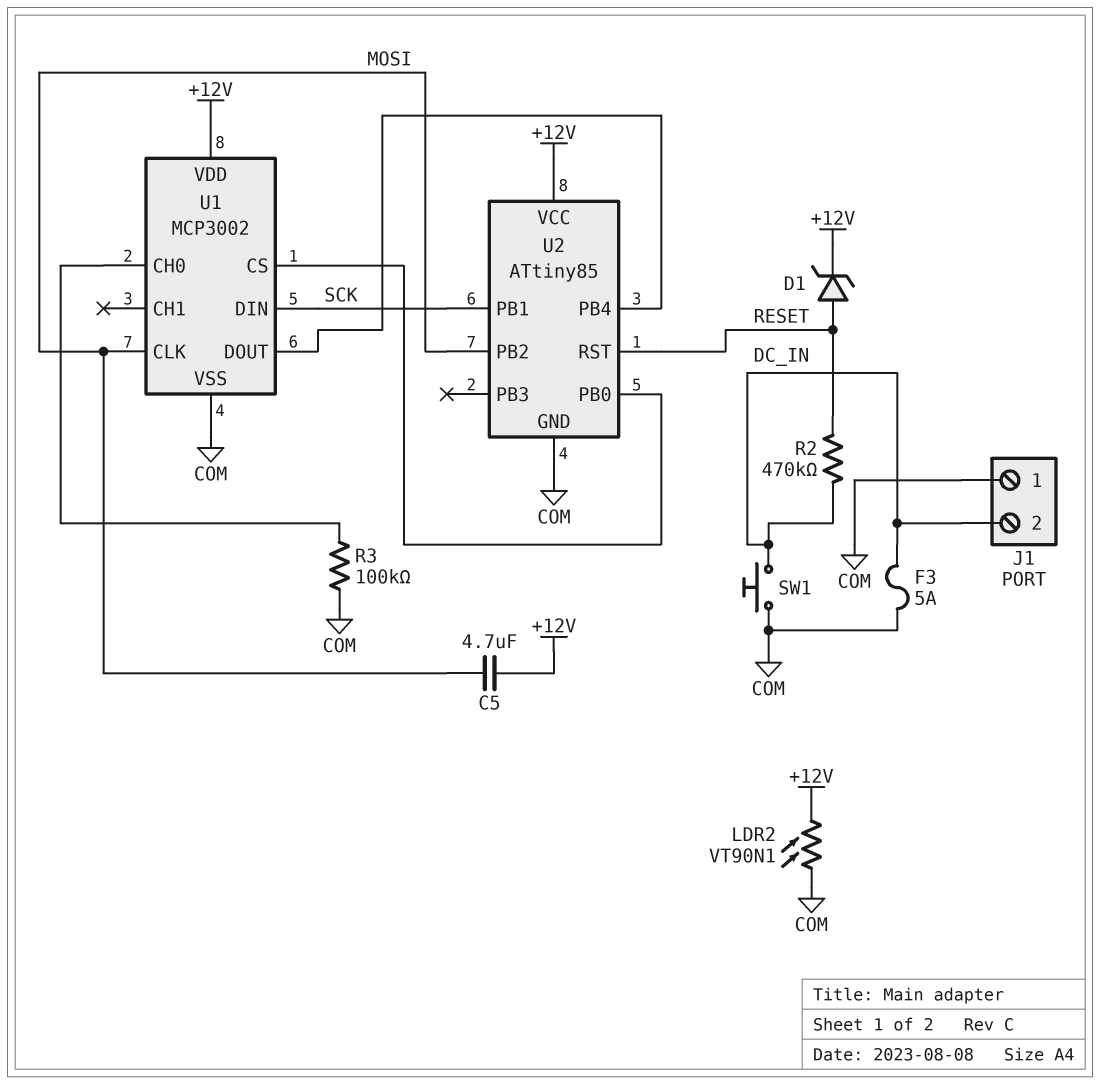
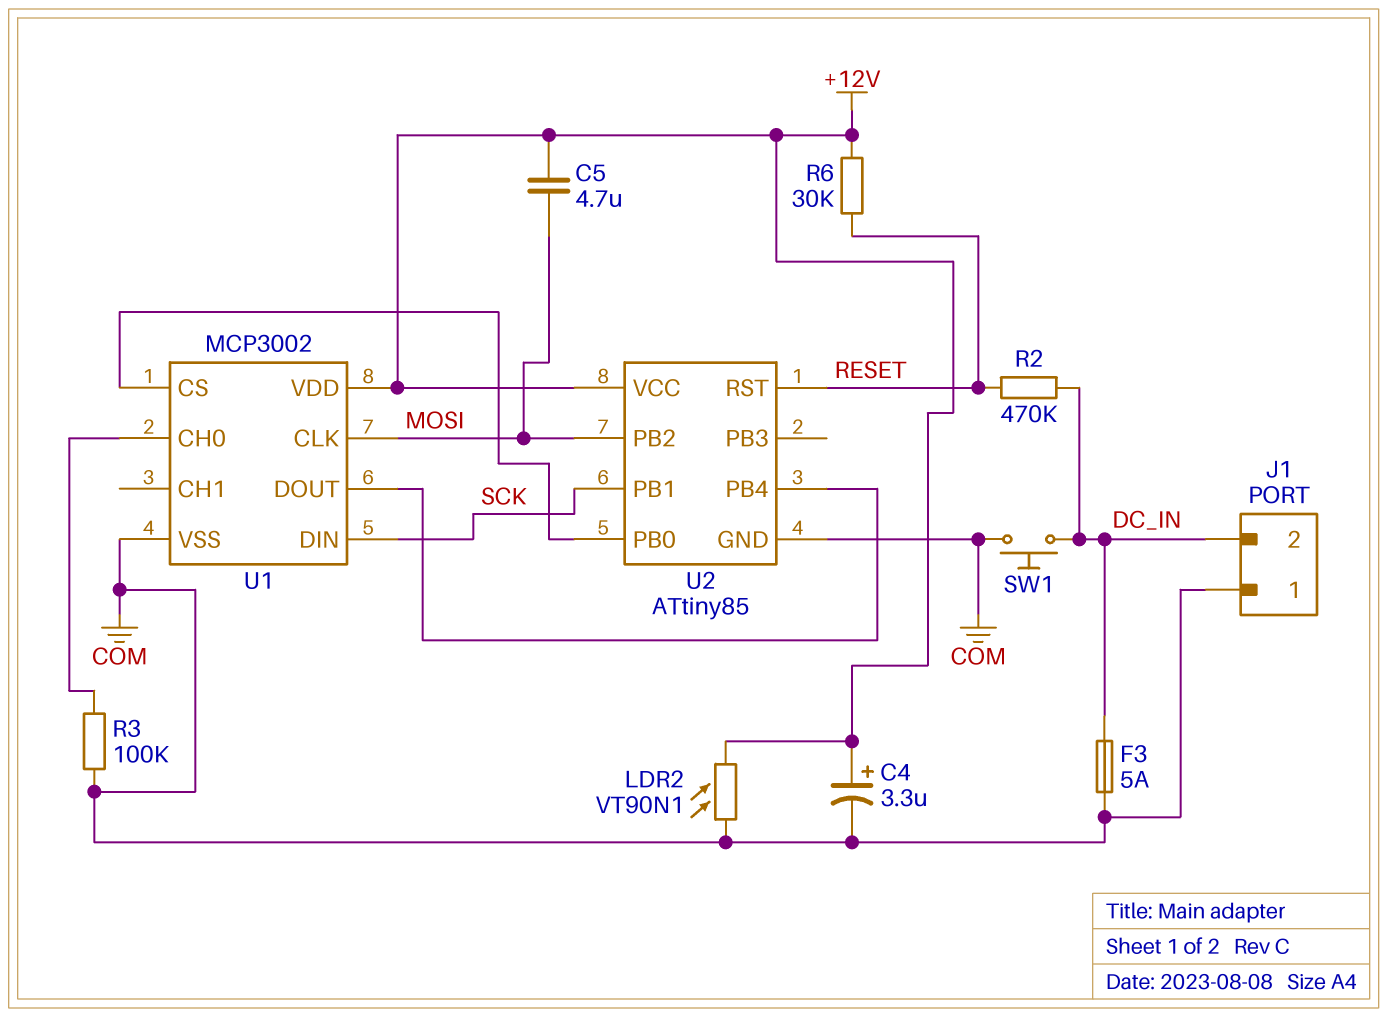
C4: none -> 3.3uF (plus +12V, minus COM)
D1: zener (A RESET, K +12V) -> none
R6: none -> 30k (+12V, RESET)

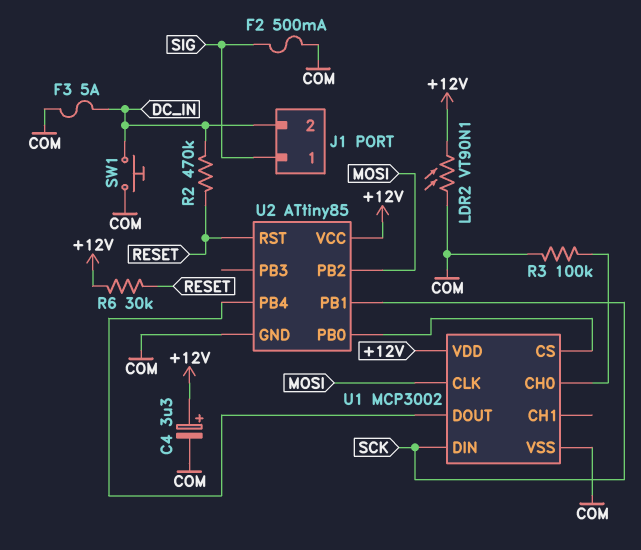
C5: 4.7uF (+12V, MOSI) -> none
F2: none -> 500mA (COM, SIG)
J1 pin 1: COM -> SIG

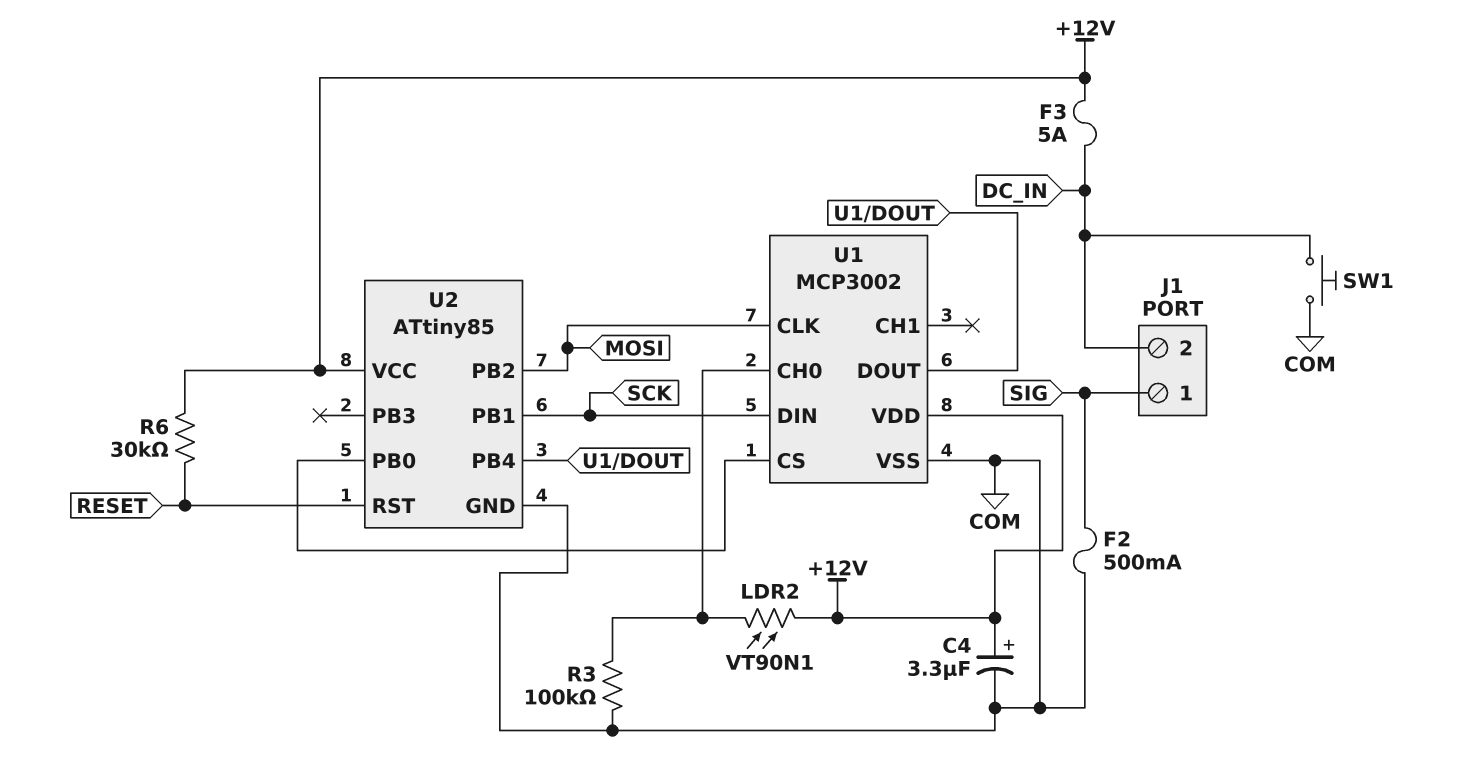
F3: 5A (COM, DC_IN) -> 5A (+12V, DC_IN)
LDR2: VT90N1 (+12V, COM) -> VT90N1 (+12V, U1/CH0)
R2: 470k (DC_IN, RESET) -> none

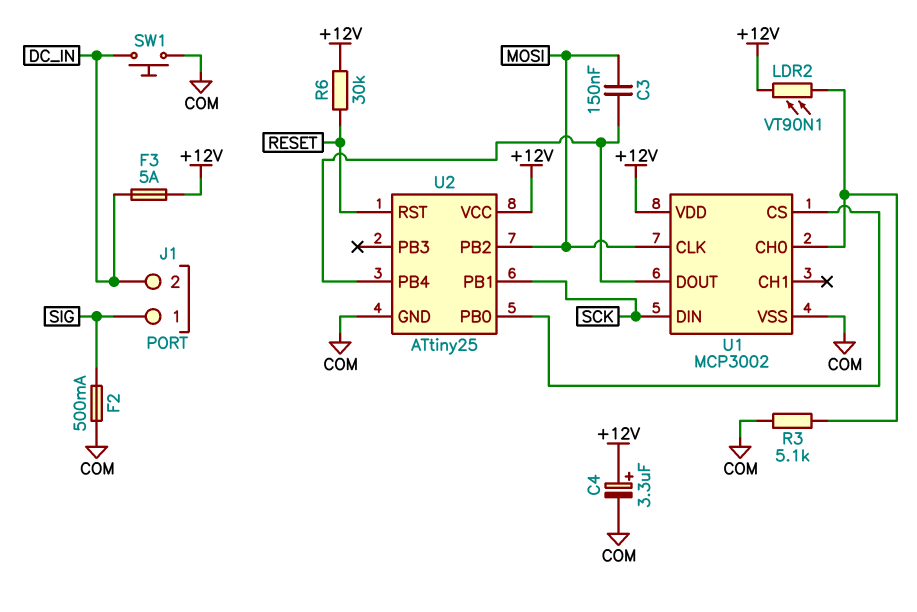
C3: none -> 150nF (MOSI, U1/DOUT)
R3: 100k (COM, U1/CH0) -> 5.1k (COM, U1/CH0)
U2: ATtiny85 -> ATtiny25

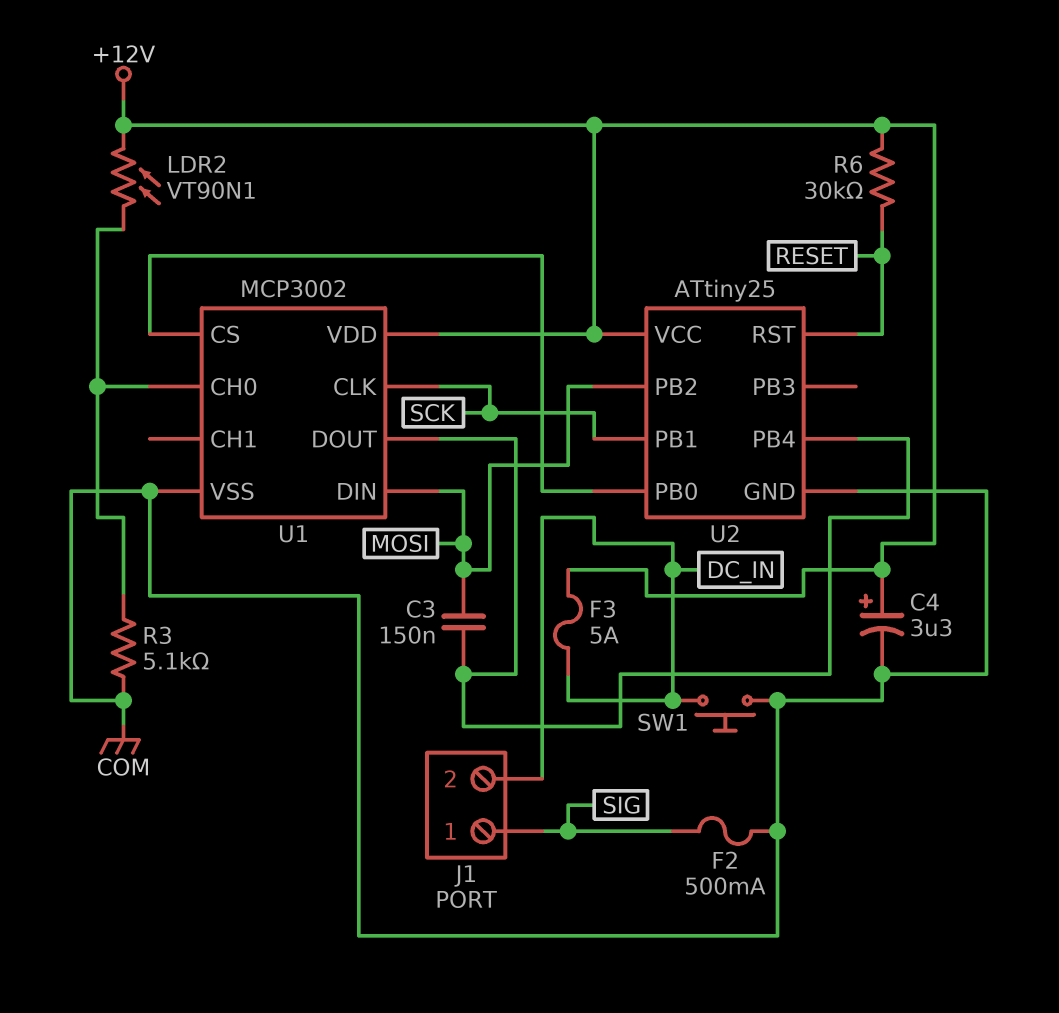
U1 pin CLK: MOSI -> SCK
U1 pin DIN: SCK -> MOSI

